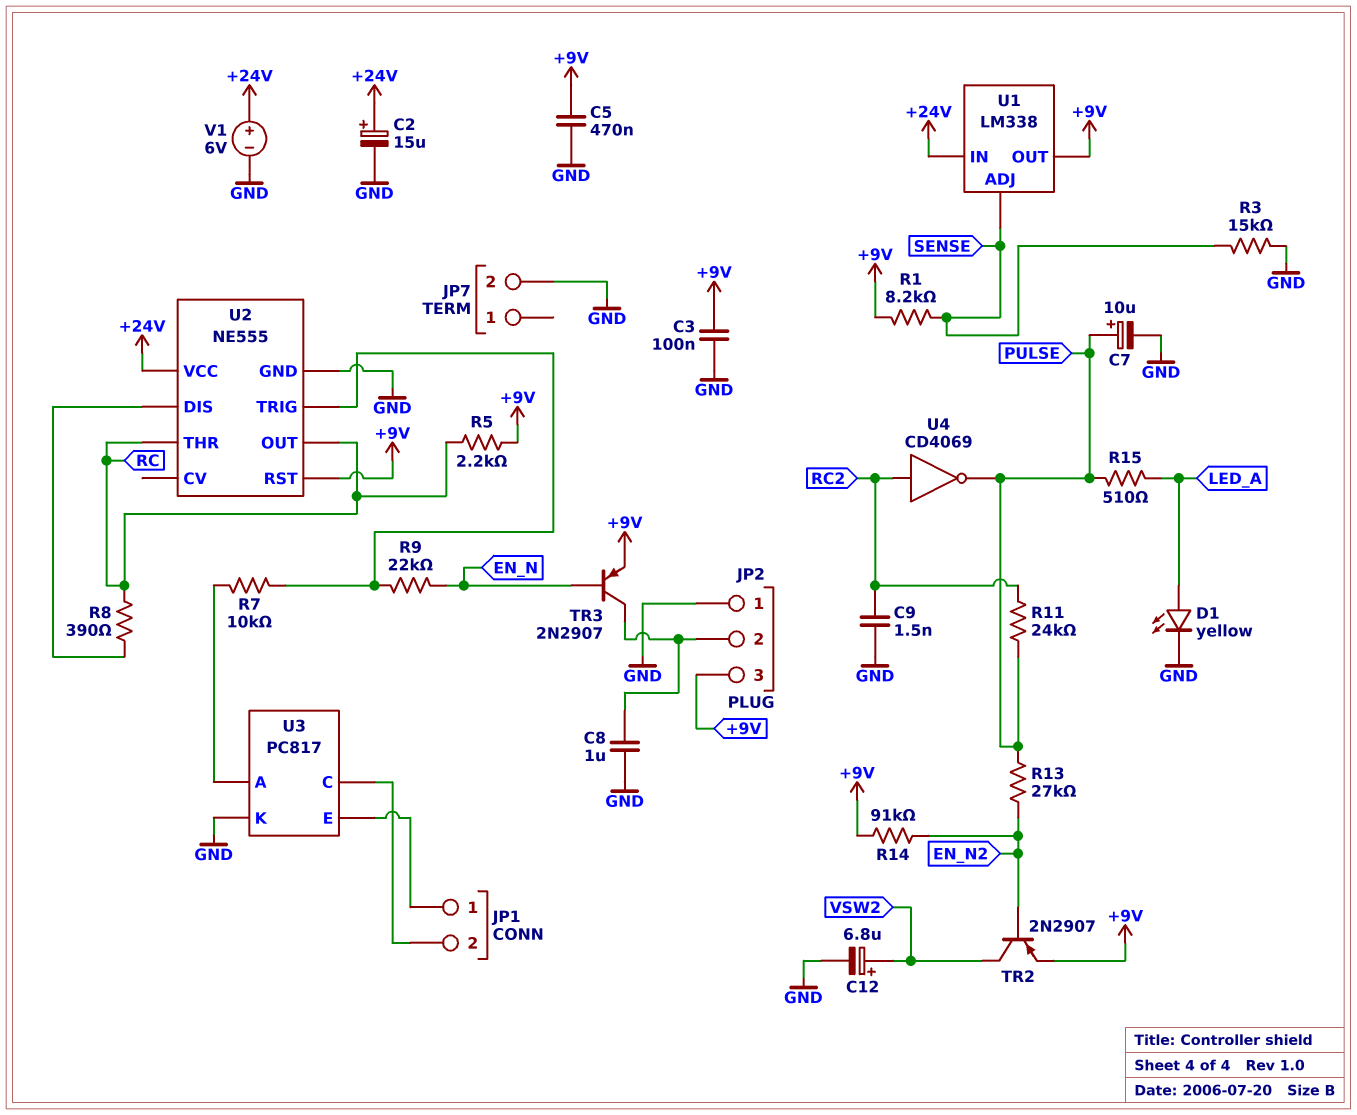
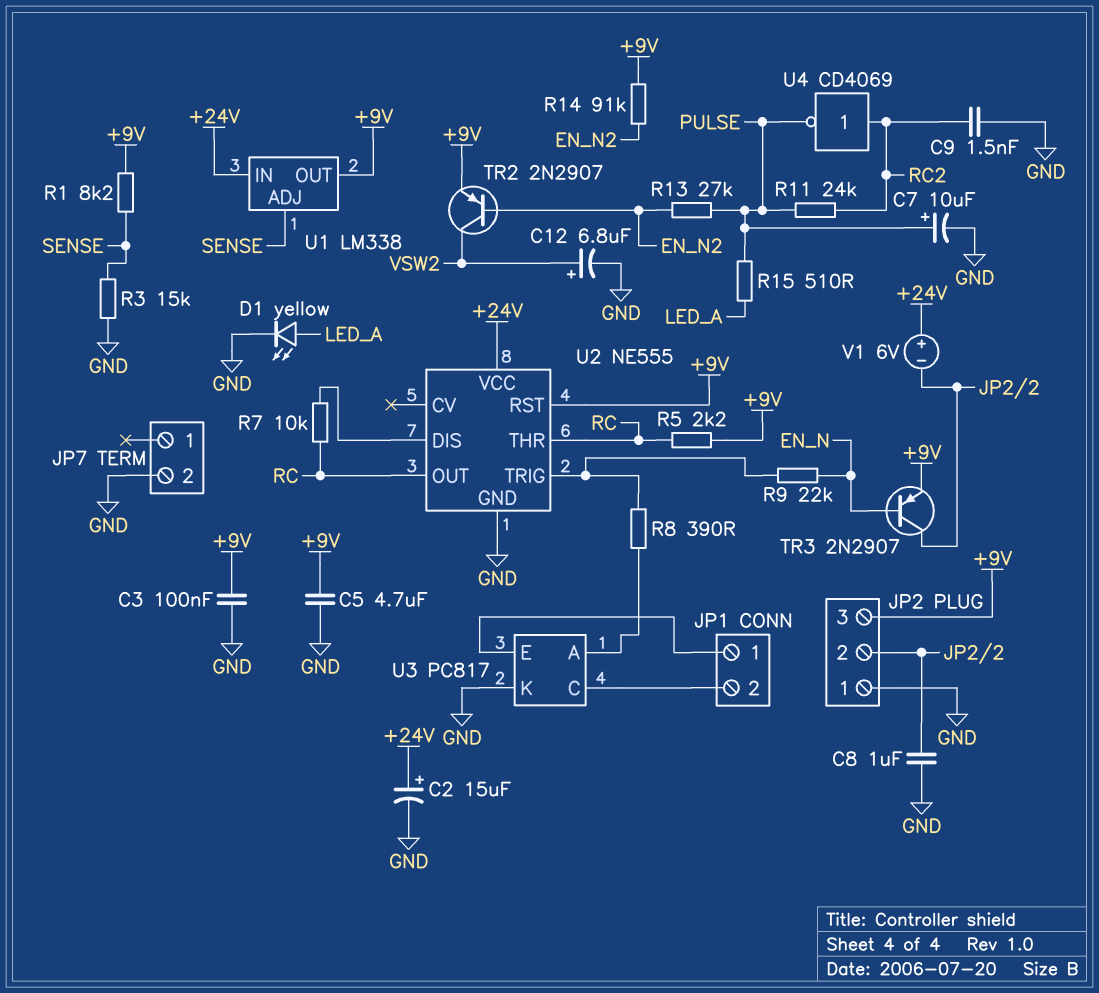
C5: 470nF (+9V, GND) -> 4.7uF (+9V, GND)
R7: 10k (U2/TRIG, U3/A) -> 10k (RC, U2/DIS)
R8: 390 (RC, U2/DIS) -> 390 (U2/TRIG, U3/A)
V1: 6V (plus +24V, minus GND) -> 6V (plus +24V, minus JP2/2)

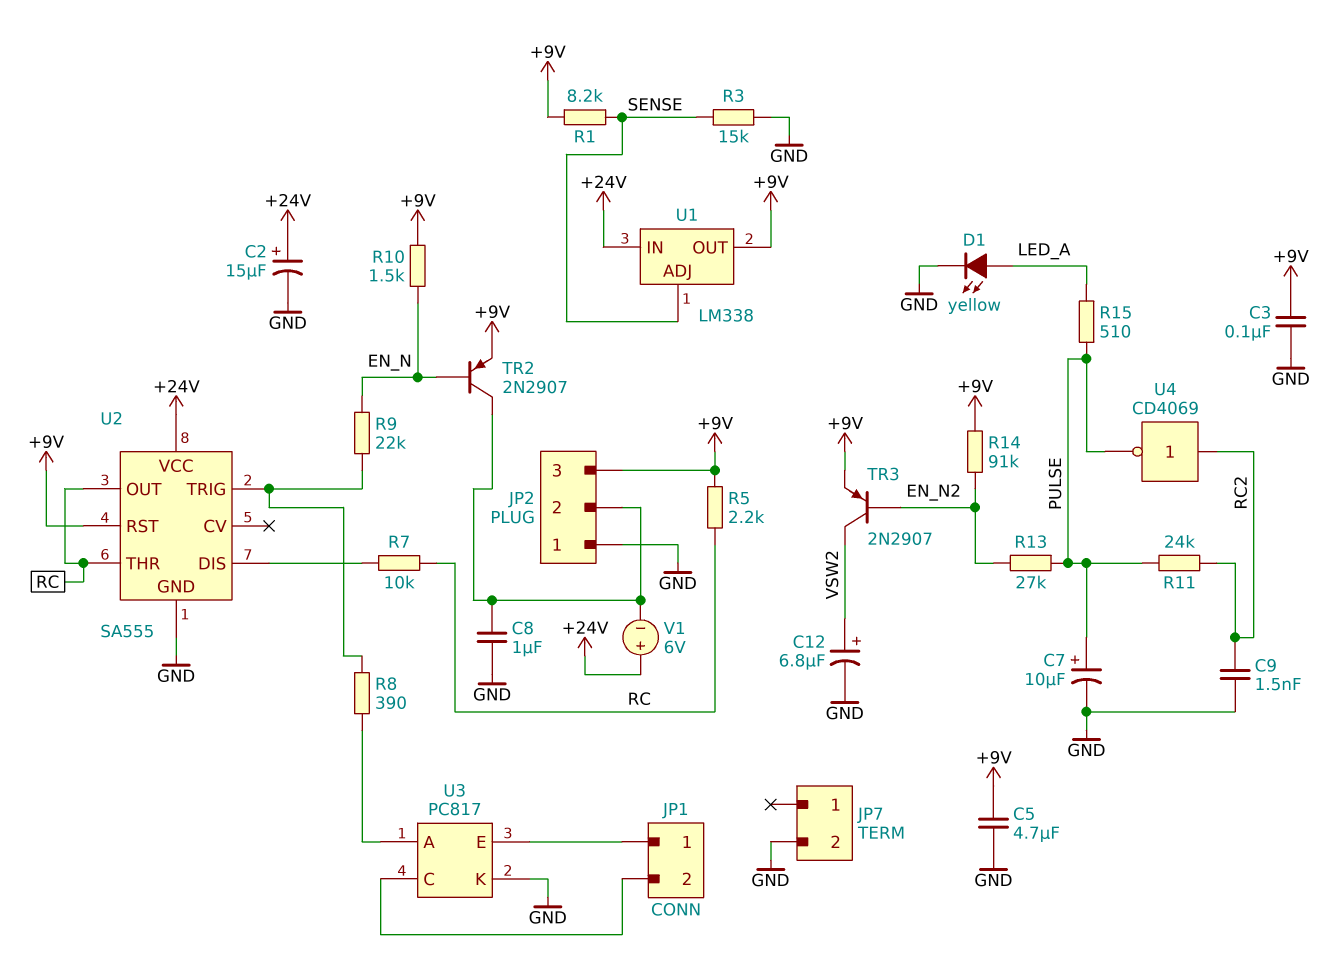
R10: none -> 1.5k (+9V, EN_N)
TR2: PNP 2N2907 (B EN_N2, C VSW2, E +9V) -> PNP 2N2907 (B EN_N, C JP2/2, E +9V)
TR3: PNP 2N2907 (B EN_N, C JP2/2, E +9V) -> PNP 2N2907 (B EN_N2, C VSW2, E +9V)
U2: NE555 -> SA555

